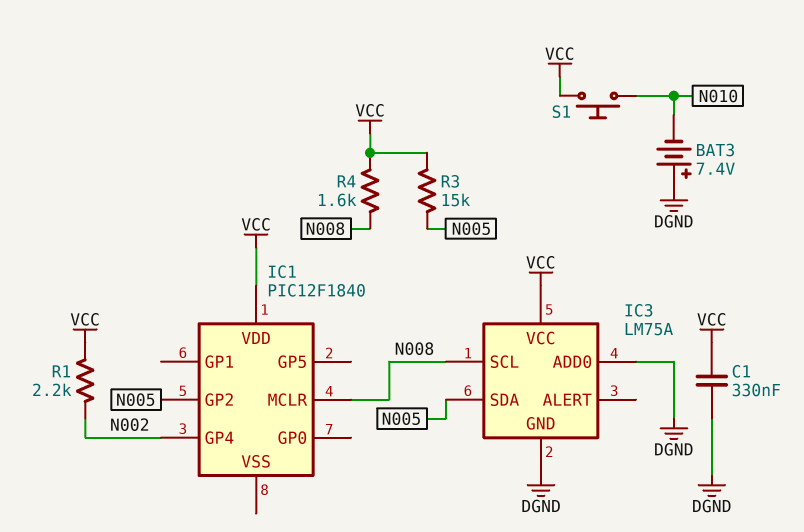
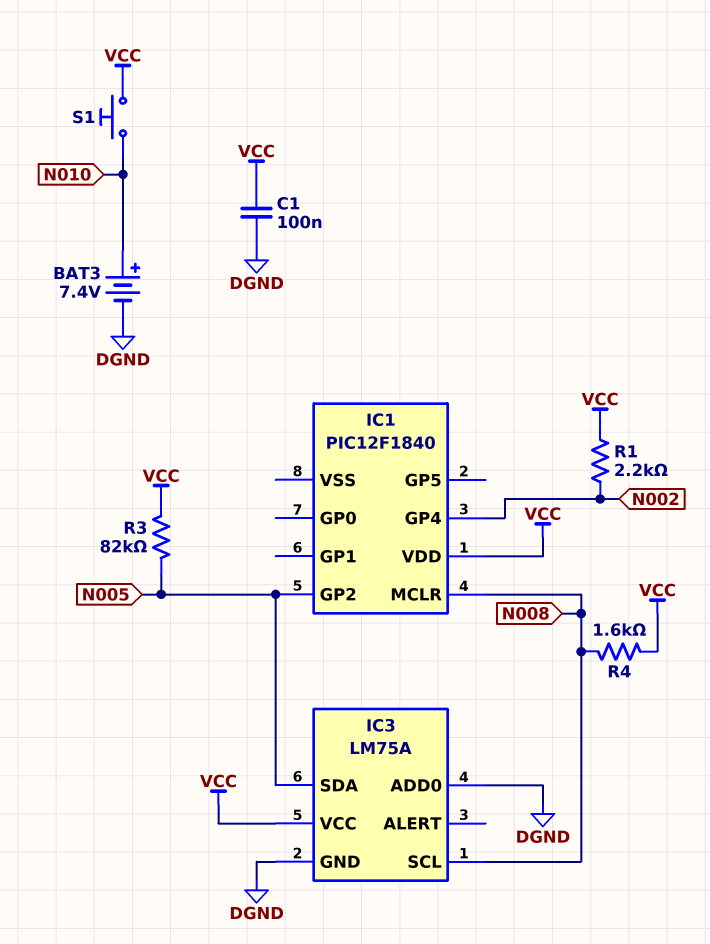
BAT3: 7.4V (plus DGND, minus N010) -> 7.4V (plus N010, minus DGND)
C1: 330nF (DGND, VCC) -> 100nF (DGND, VCC)
R3: 15k (N005, VCC) -> 82k (N005, VCC)

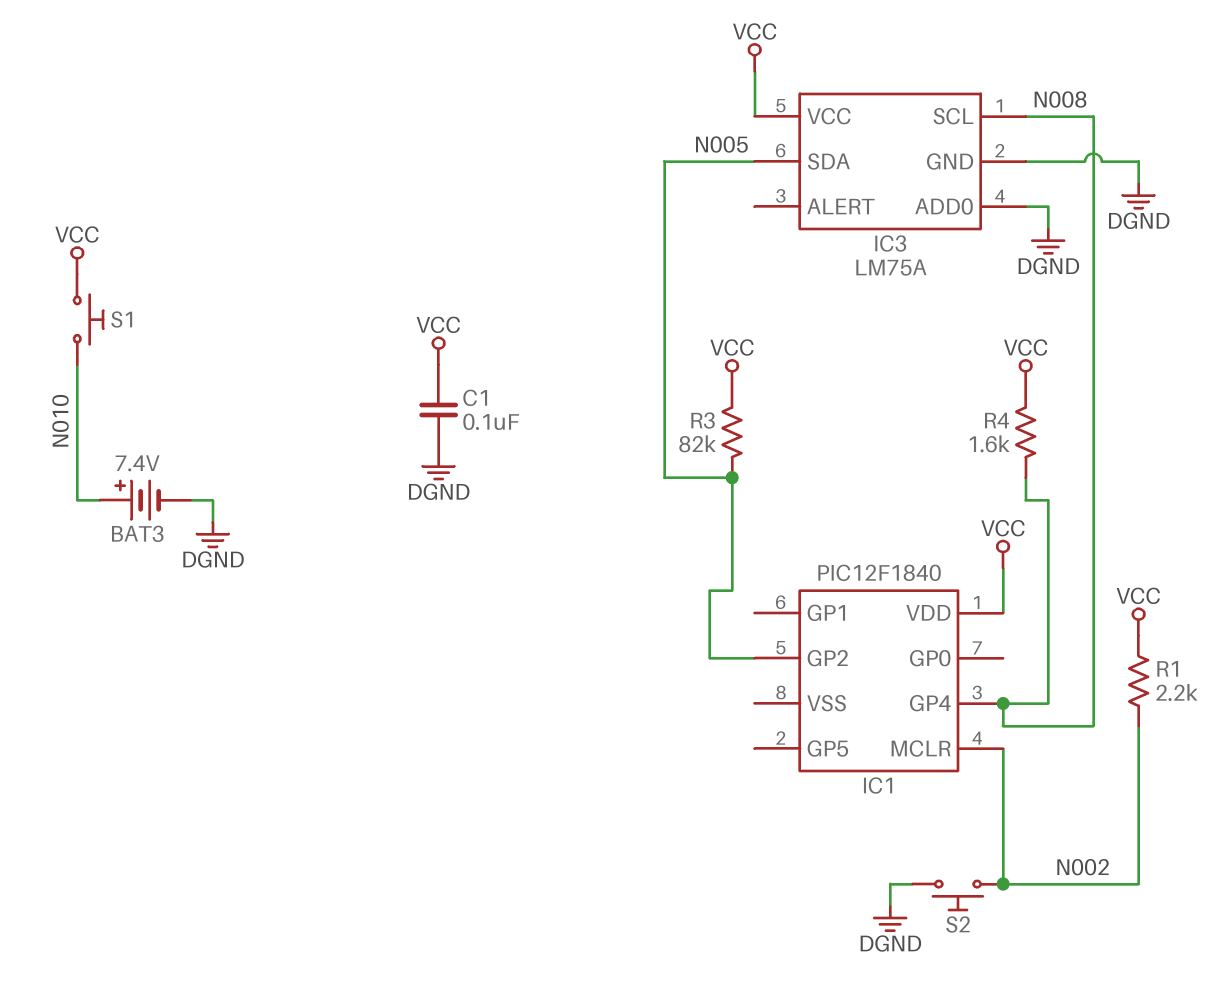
IC1 pin GP4: N002 -> N008
IC1 pin MCLR: N008 -> N002
S2: none -> button (DGND, N002)

